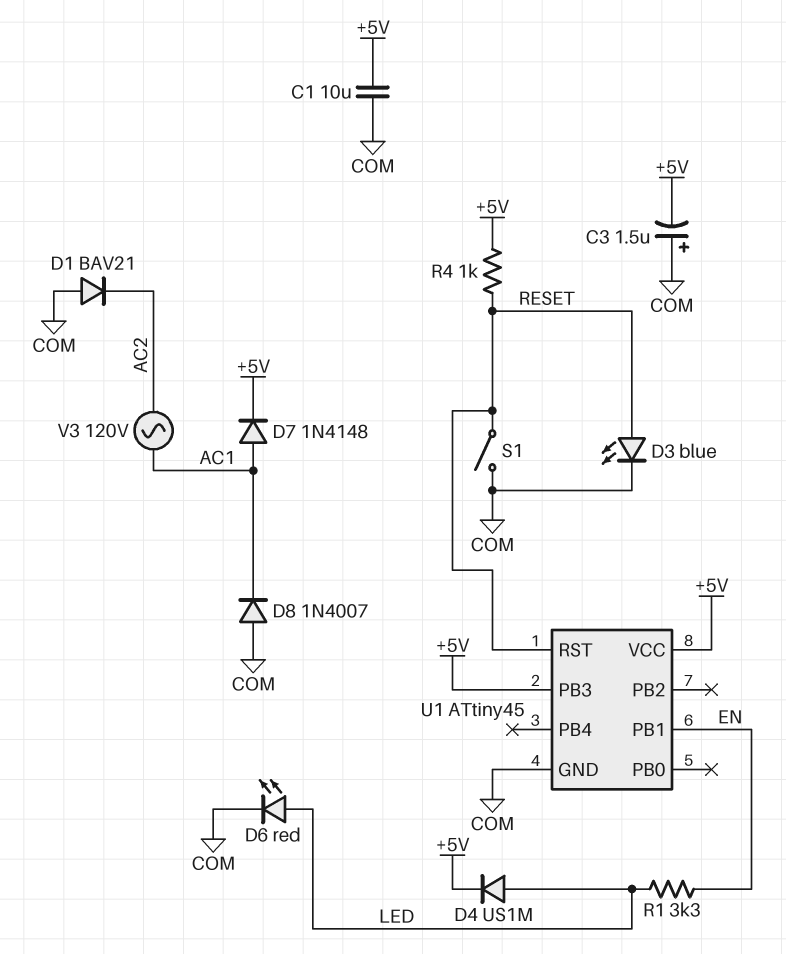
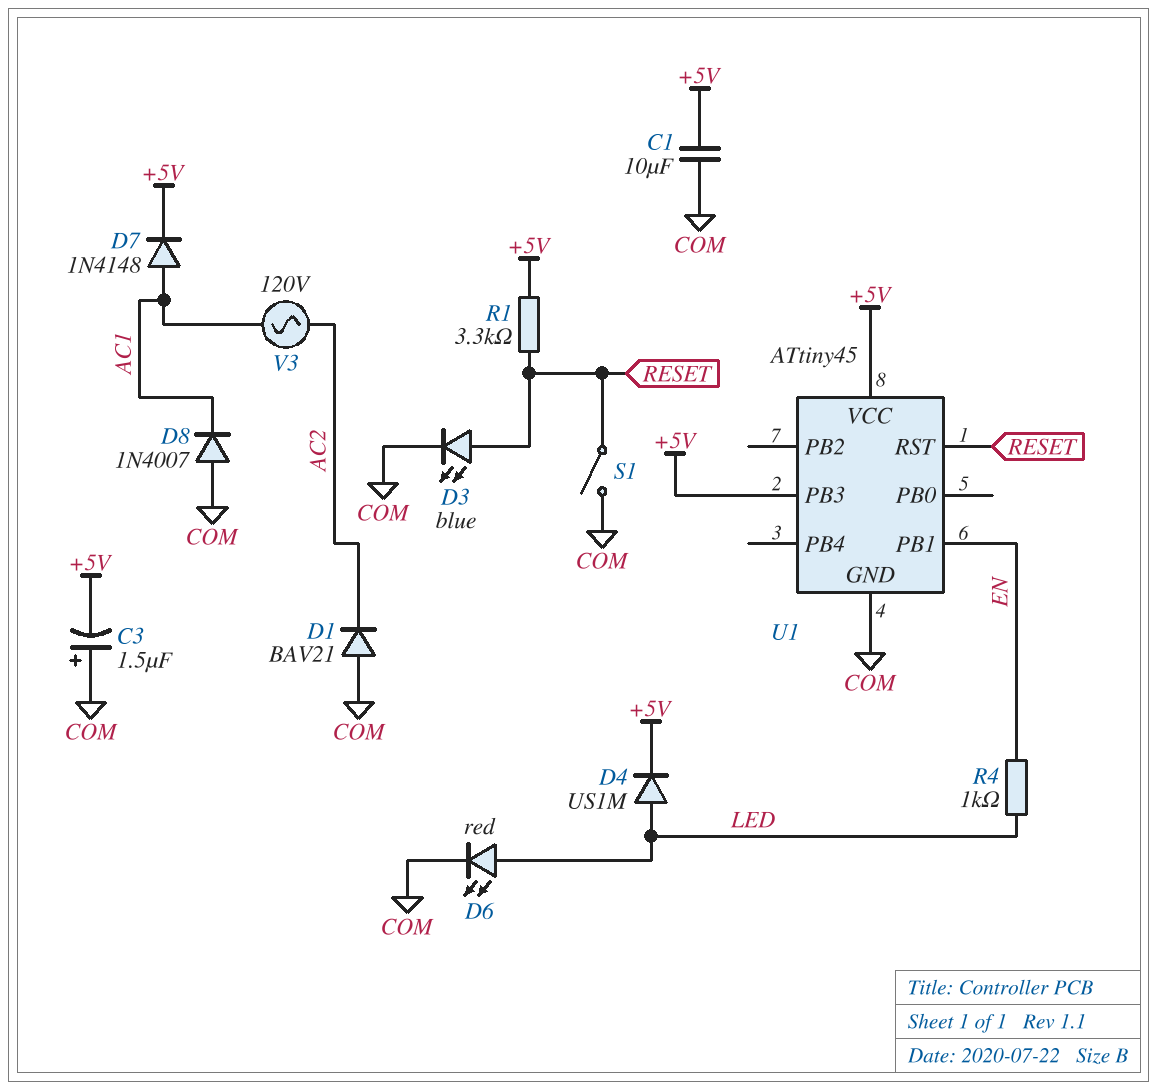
R1: 3.3k (EN, LED) -> 3.3k (+5V, RESET)
R4: 1k (+5V, RESET) -> 1k (EN, LED)

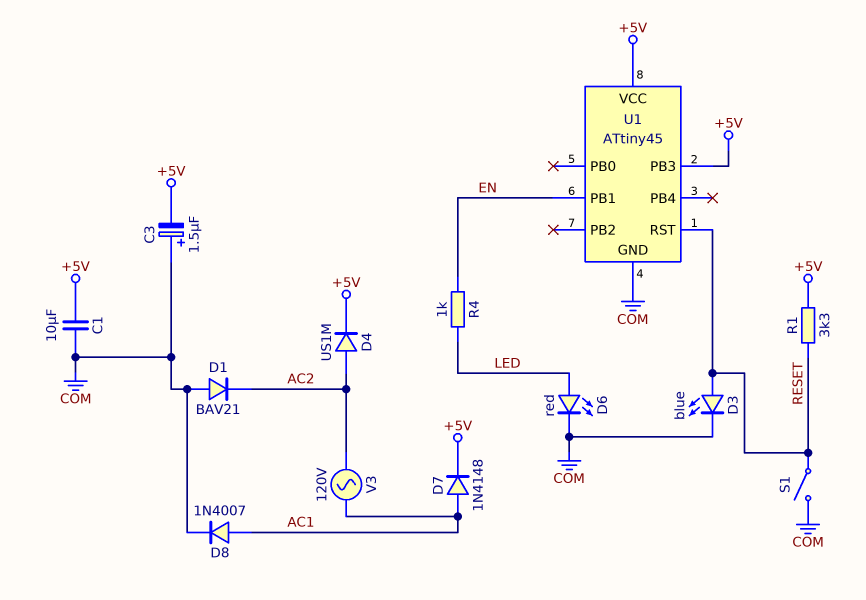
D4: diode US1M (A LED, K +5V) -> diode US1M (A AC2, K +5V)
D8: diode 1N4007 (A COM, K AC1) -> diode 1N4007 (A AC1, K COM)

